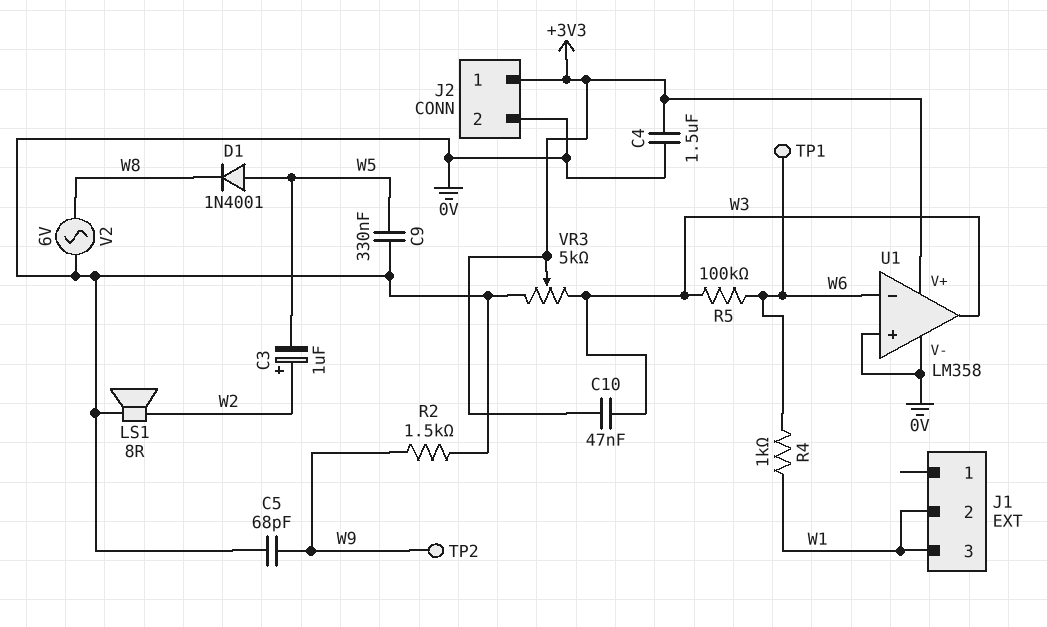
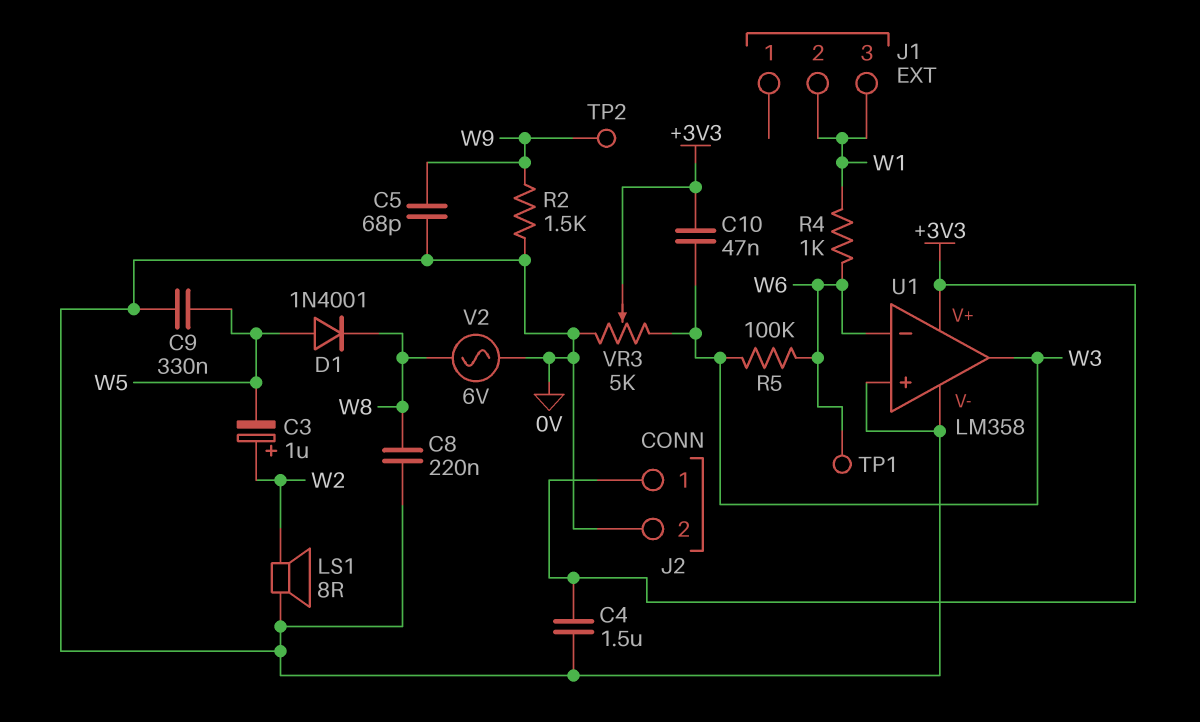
C8: none -> 220nF (0V, W8)

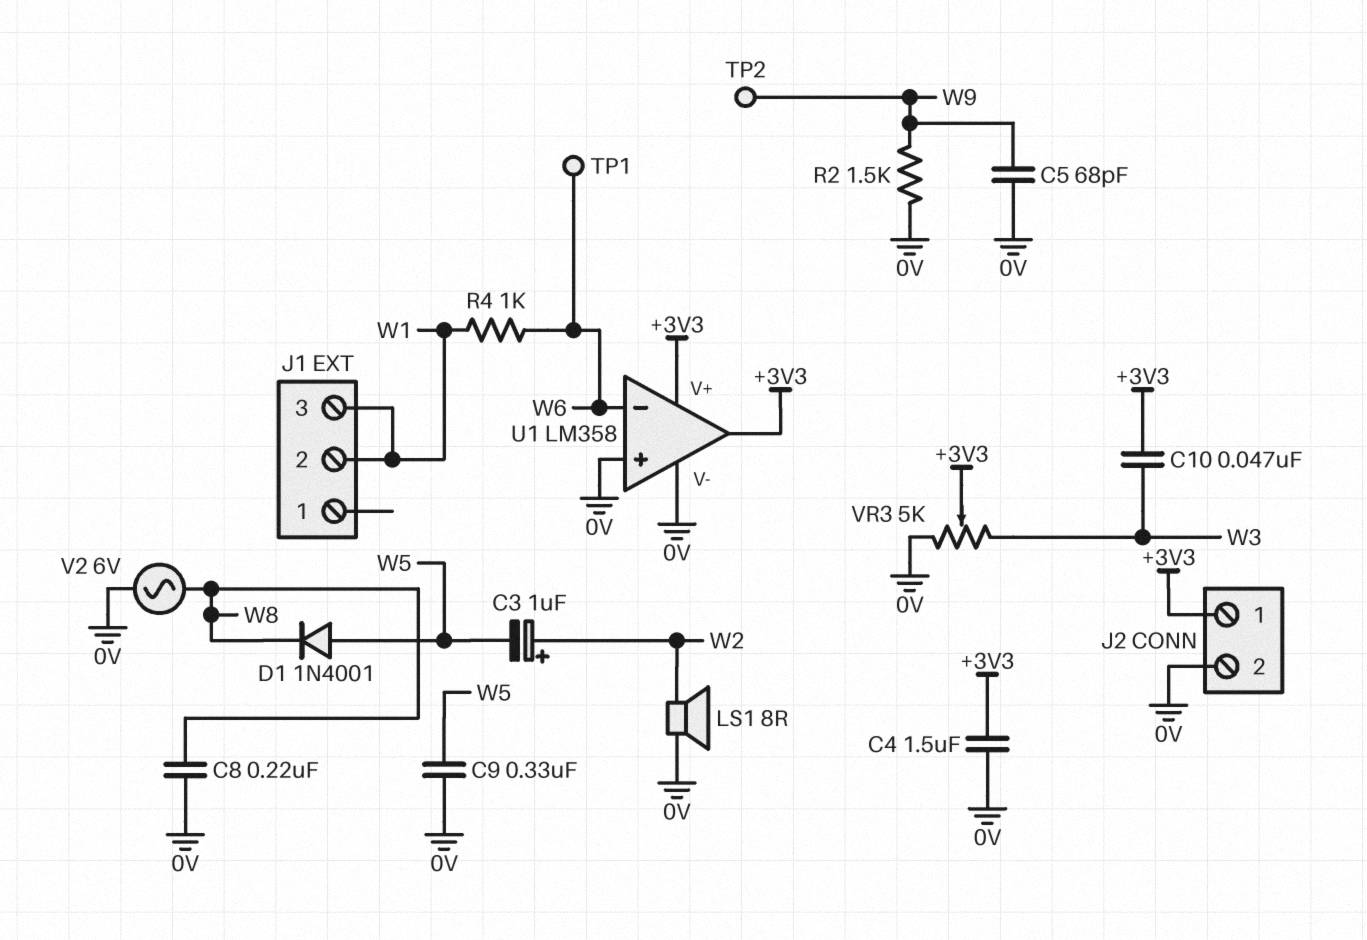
R5: 100k (W3, W6) -> none
U1 pin out: W3 -> +3V3

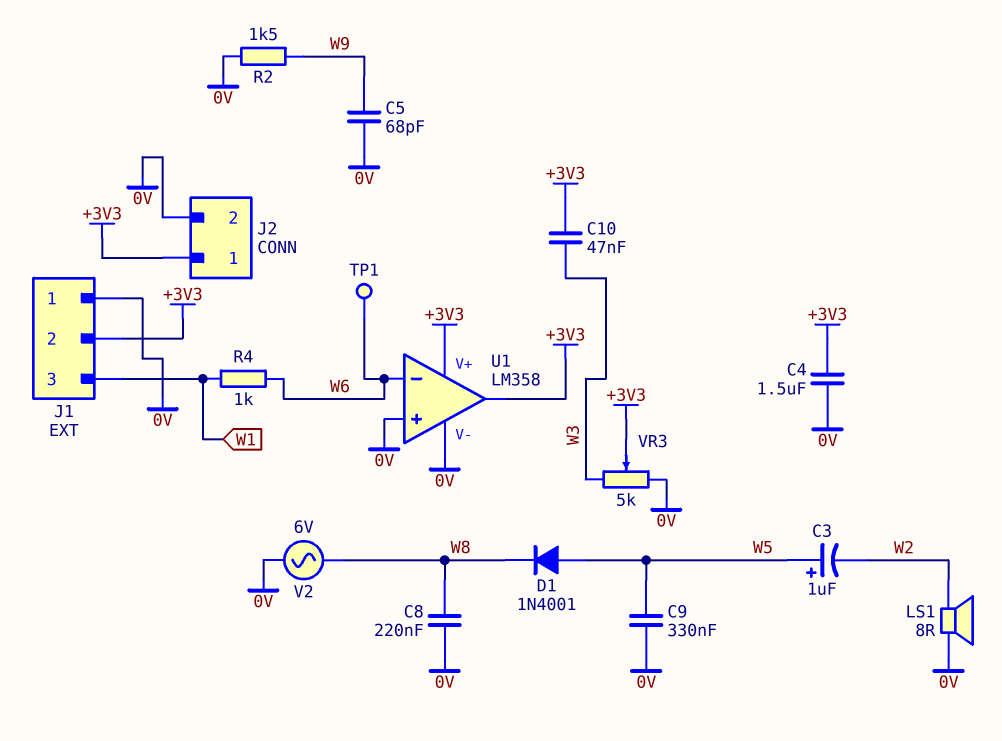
C3: 1uF (plus W2, minus W5) -> 1uF (plus W5, minus W2)
J1 pin 1: none -> 0V
J1 pin 2: W1 -> +3V3
TP2: test point (W9) -> none

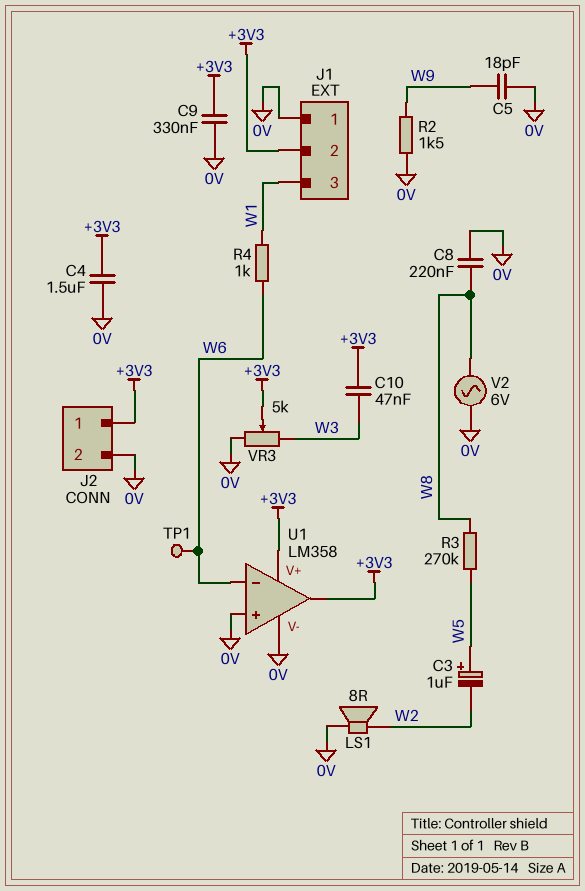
C5: 68pF (0V, W9) -> 18pF (0V, W9)
C9: 330nF (0V, W5) -> 330nF (+3V3, 0V)
D1: diode 1N4001 (A W5, K W8) -> none
R3: none -> 270k (W5, W8)

